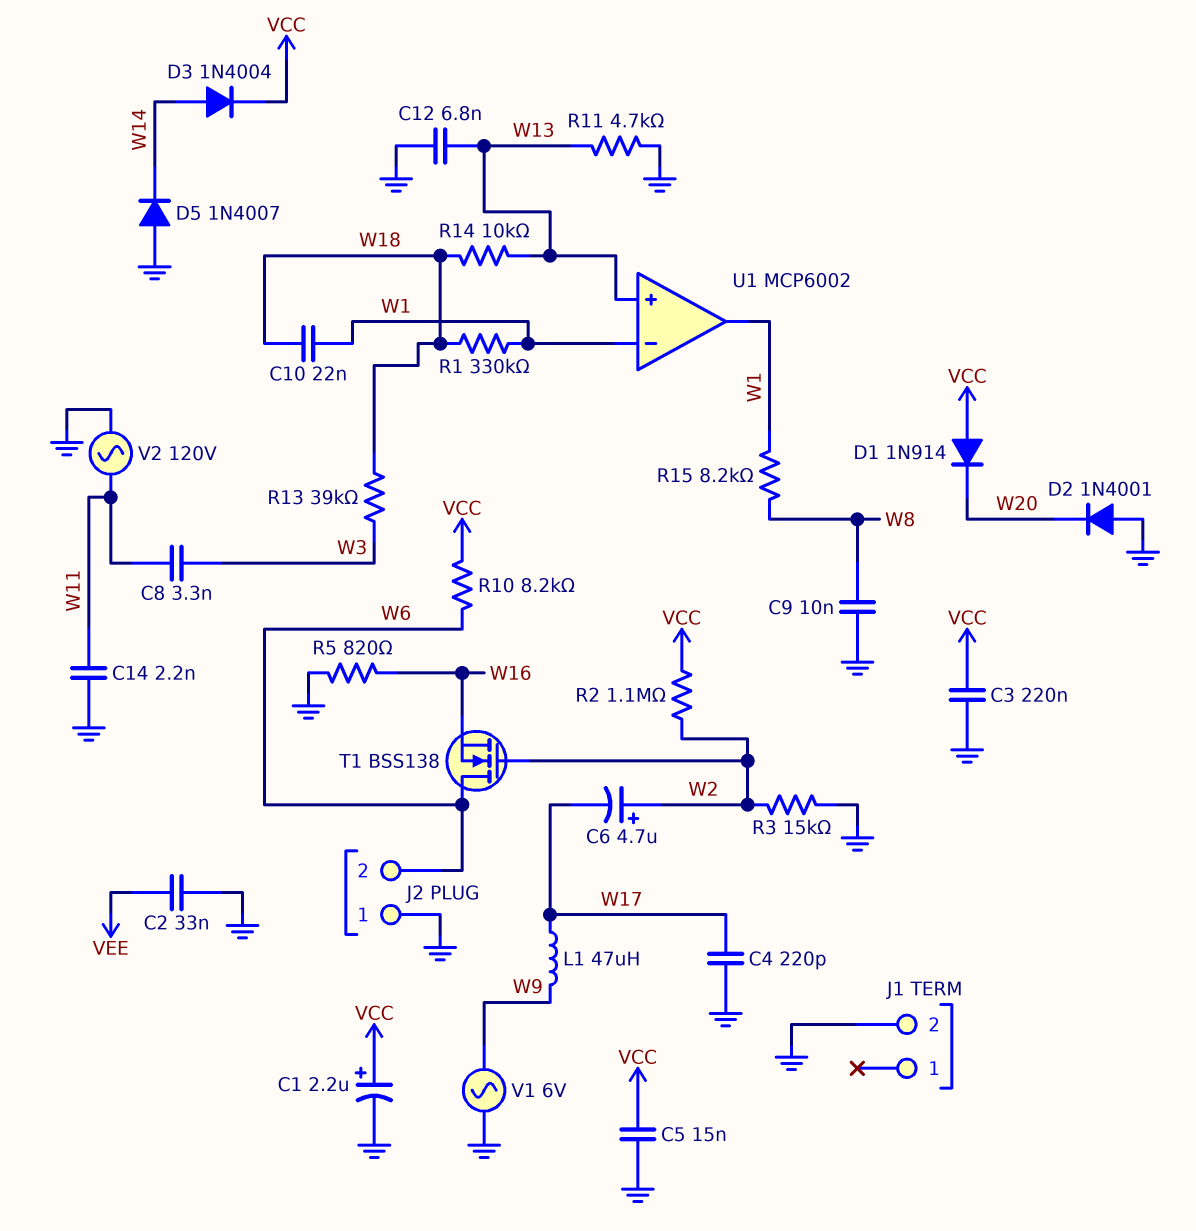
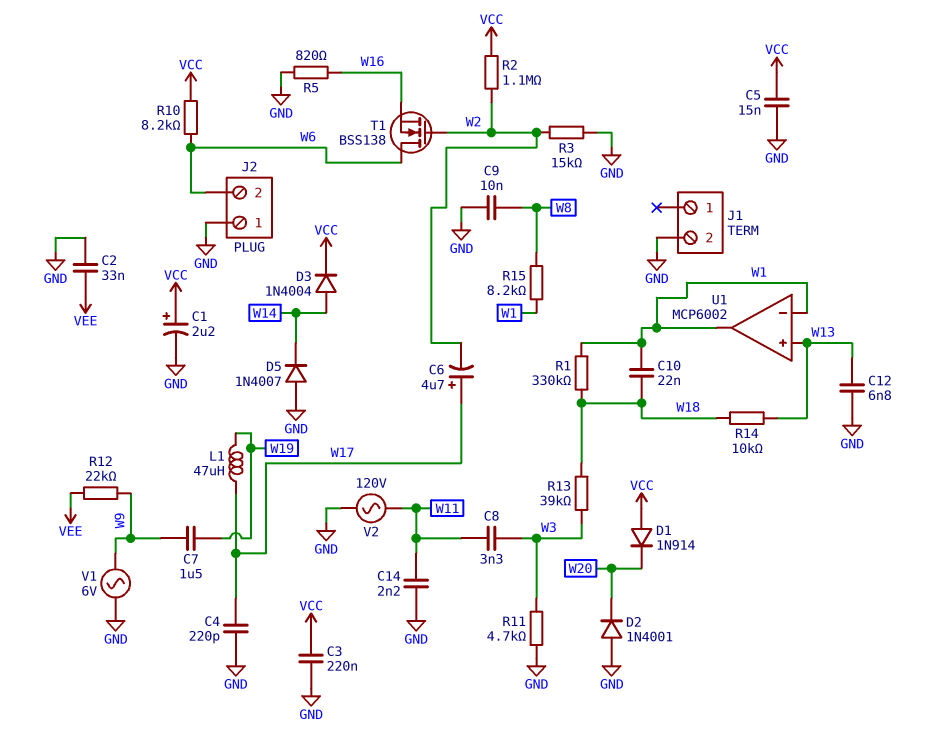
C6: 4.7uF (plus W2, minus W17) -> 4.7uF (plus W17, minus W2)
C7: none -> 1.5uF (W9, W19)
L1: 47uH (W9, W17) -> 47uH (W17, W19)
R11: 4.7k (GND, W13) -> 4.7k (GND, W3)
R12: none -> 22k (VEE, W9)

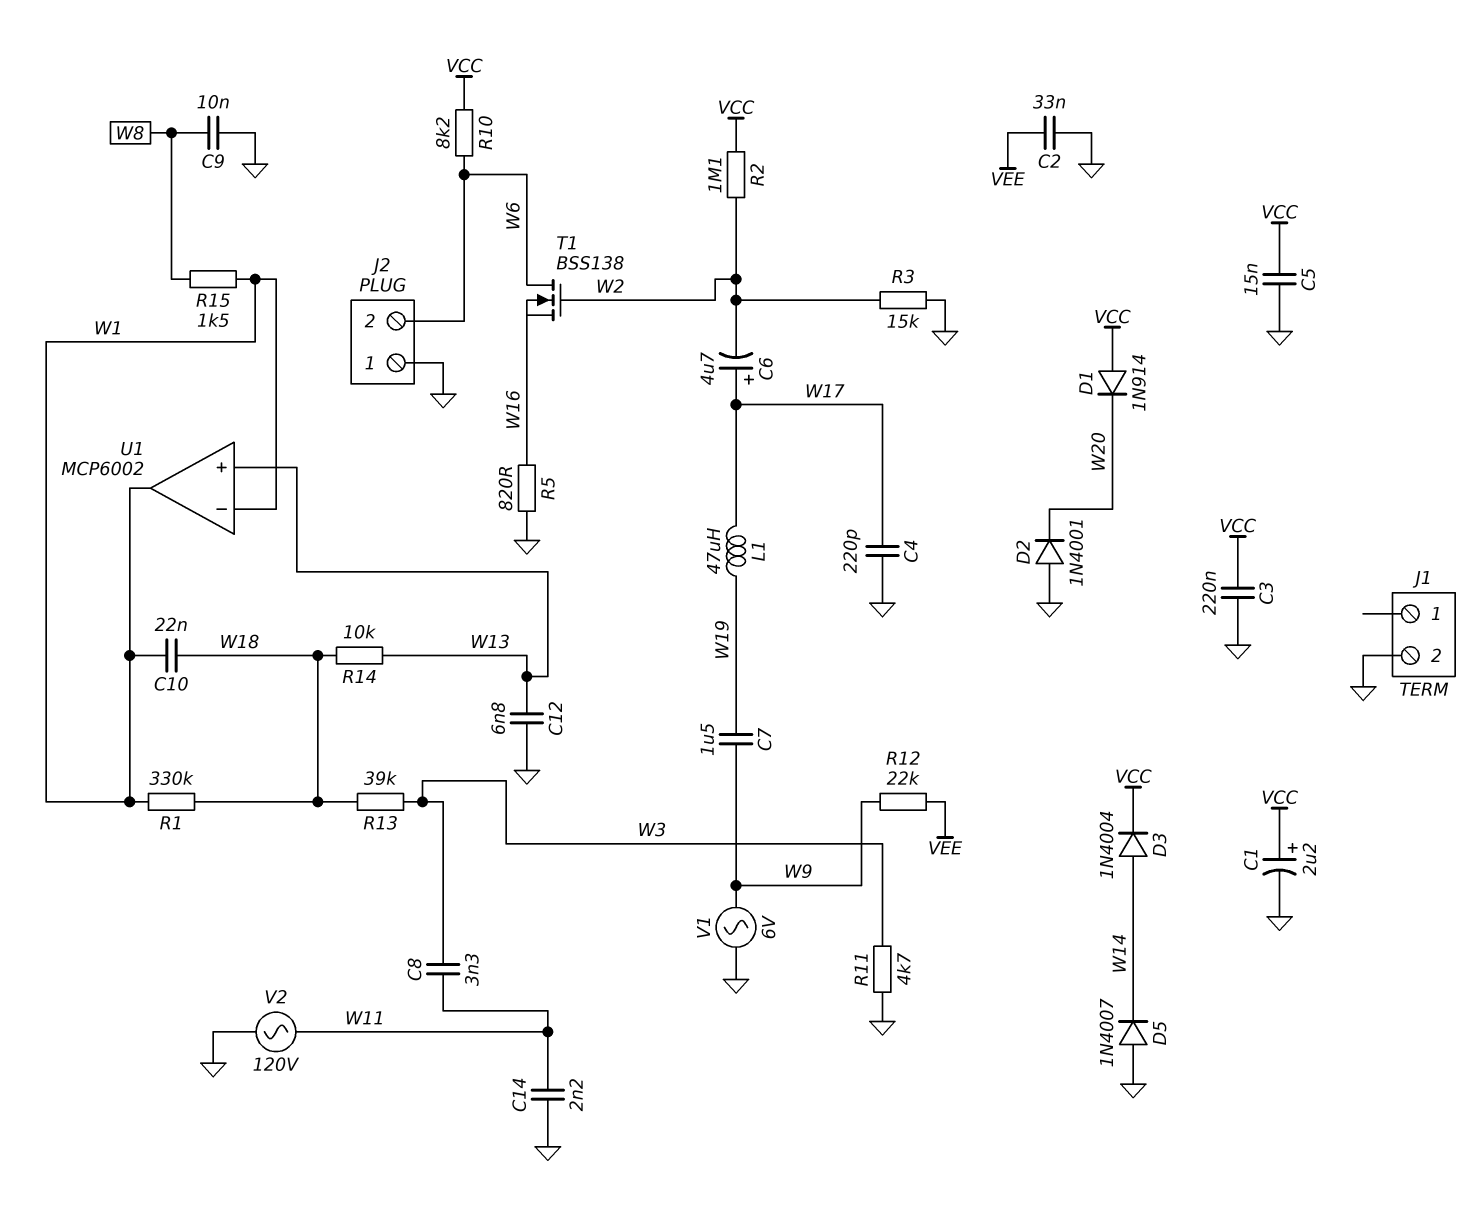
R15: 8.2k (W1, W8) -> 1.5k (W1, W8)

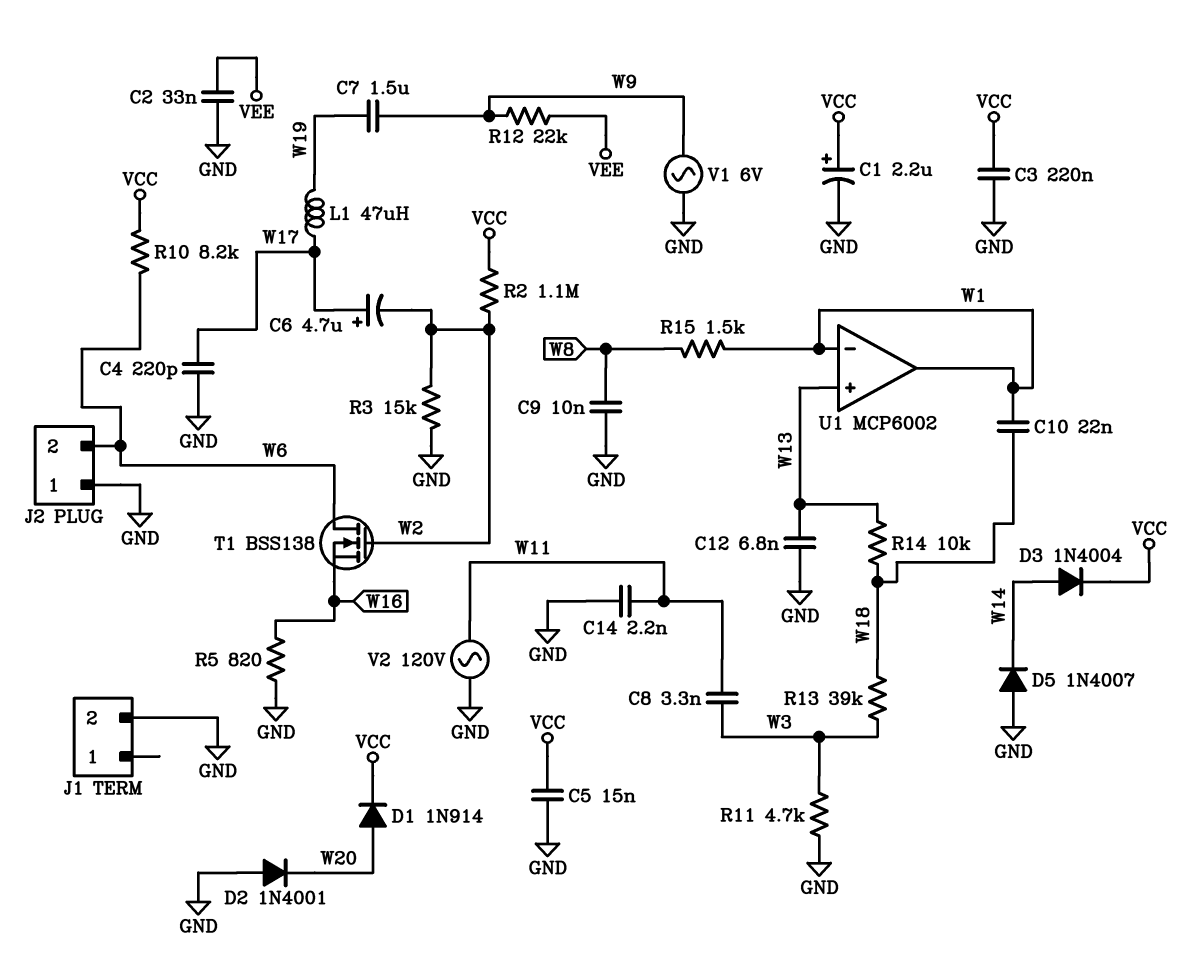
D1: diode 1N914 (A VCC, K W20) -> diode 1N914 (A W20, K VCC)
R1: 330k (W1, W18) -> none

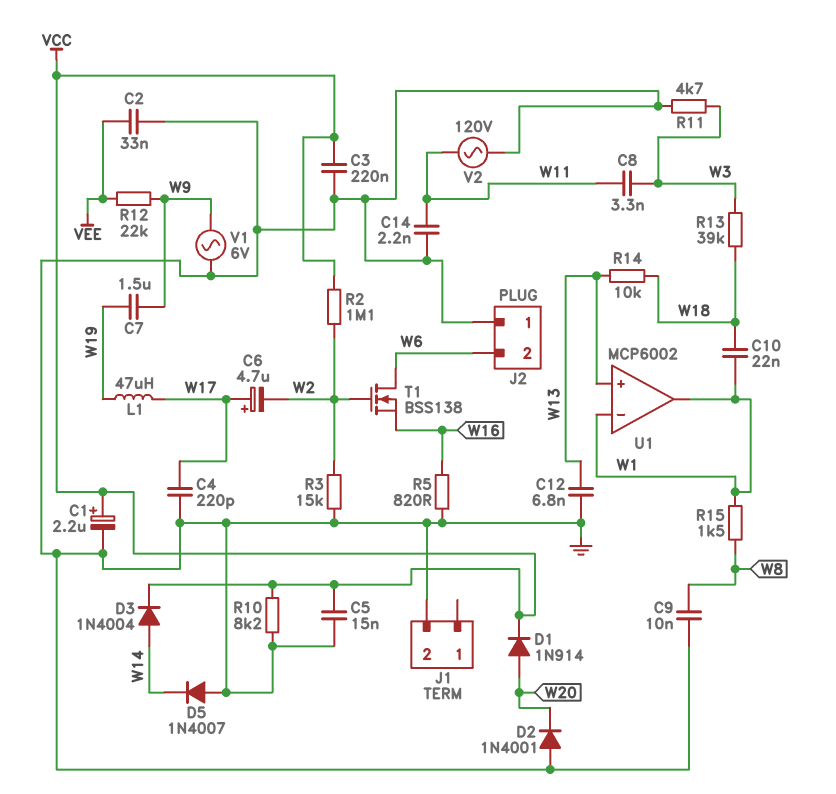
R10: 8.2k (VCC, W6) -> 8.2k (GND, VCC)

